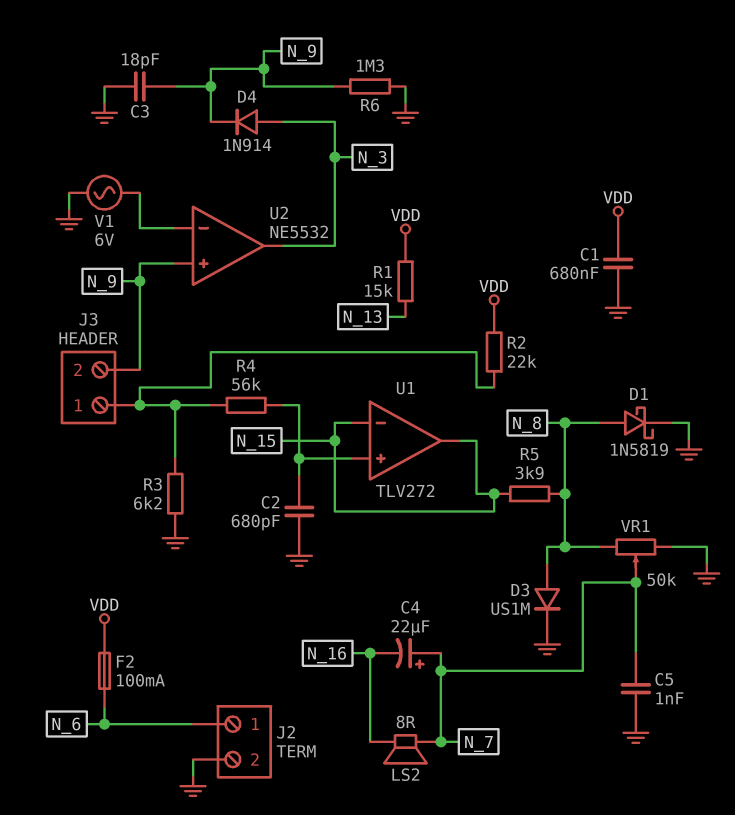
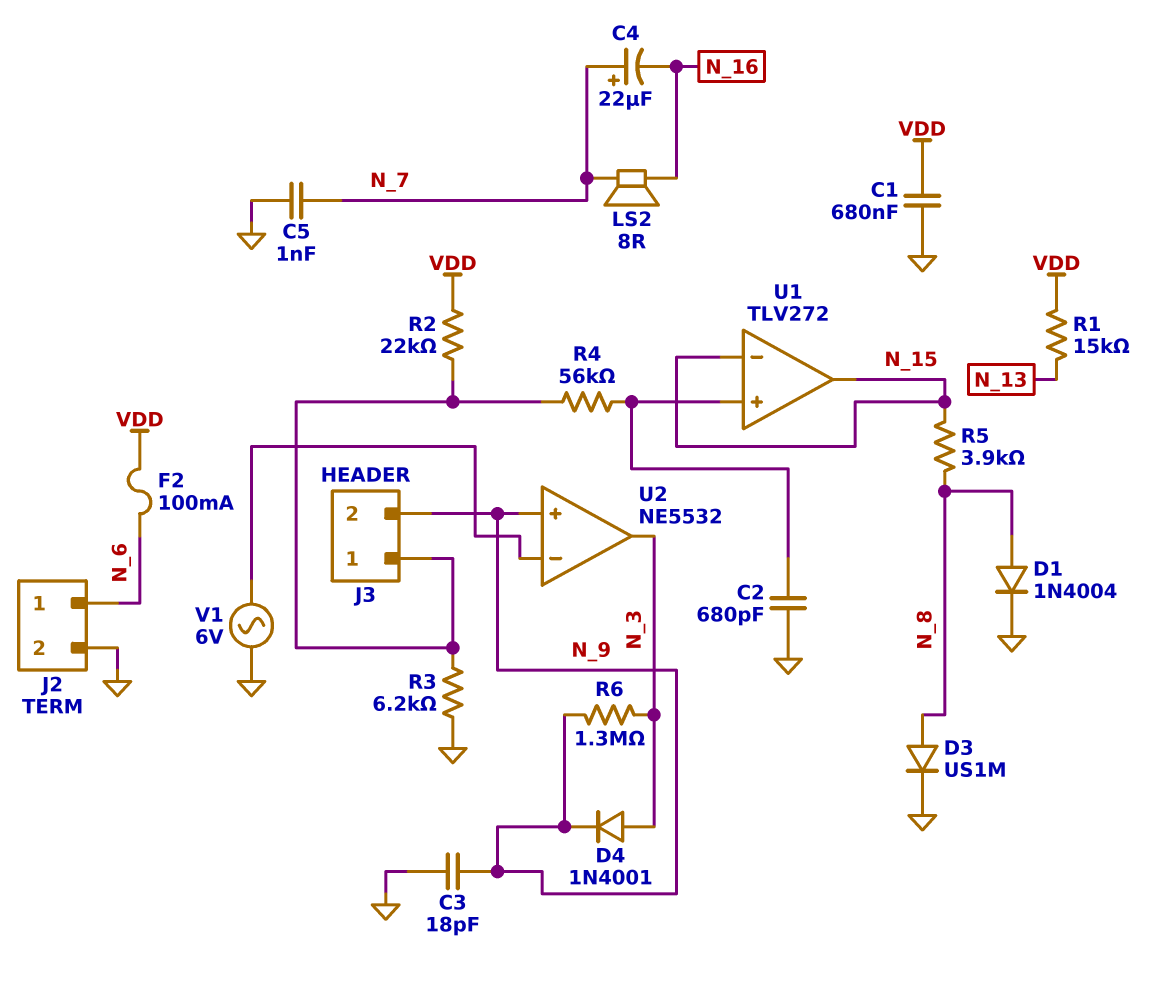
D1: schottky 1N5819 (A N_8, K GND) -> diode 1N4004 (A N_8, K GND)
D4: diode 1N914 (A N_3, K N_9) -> diode 1N4001 (A N_3, K N_9)
R6: 1.3M (GND, N_9) -> 1.3M (N_3, N_9)
VR1: 50k (GND, N_8, wiper N_7) -> none

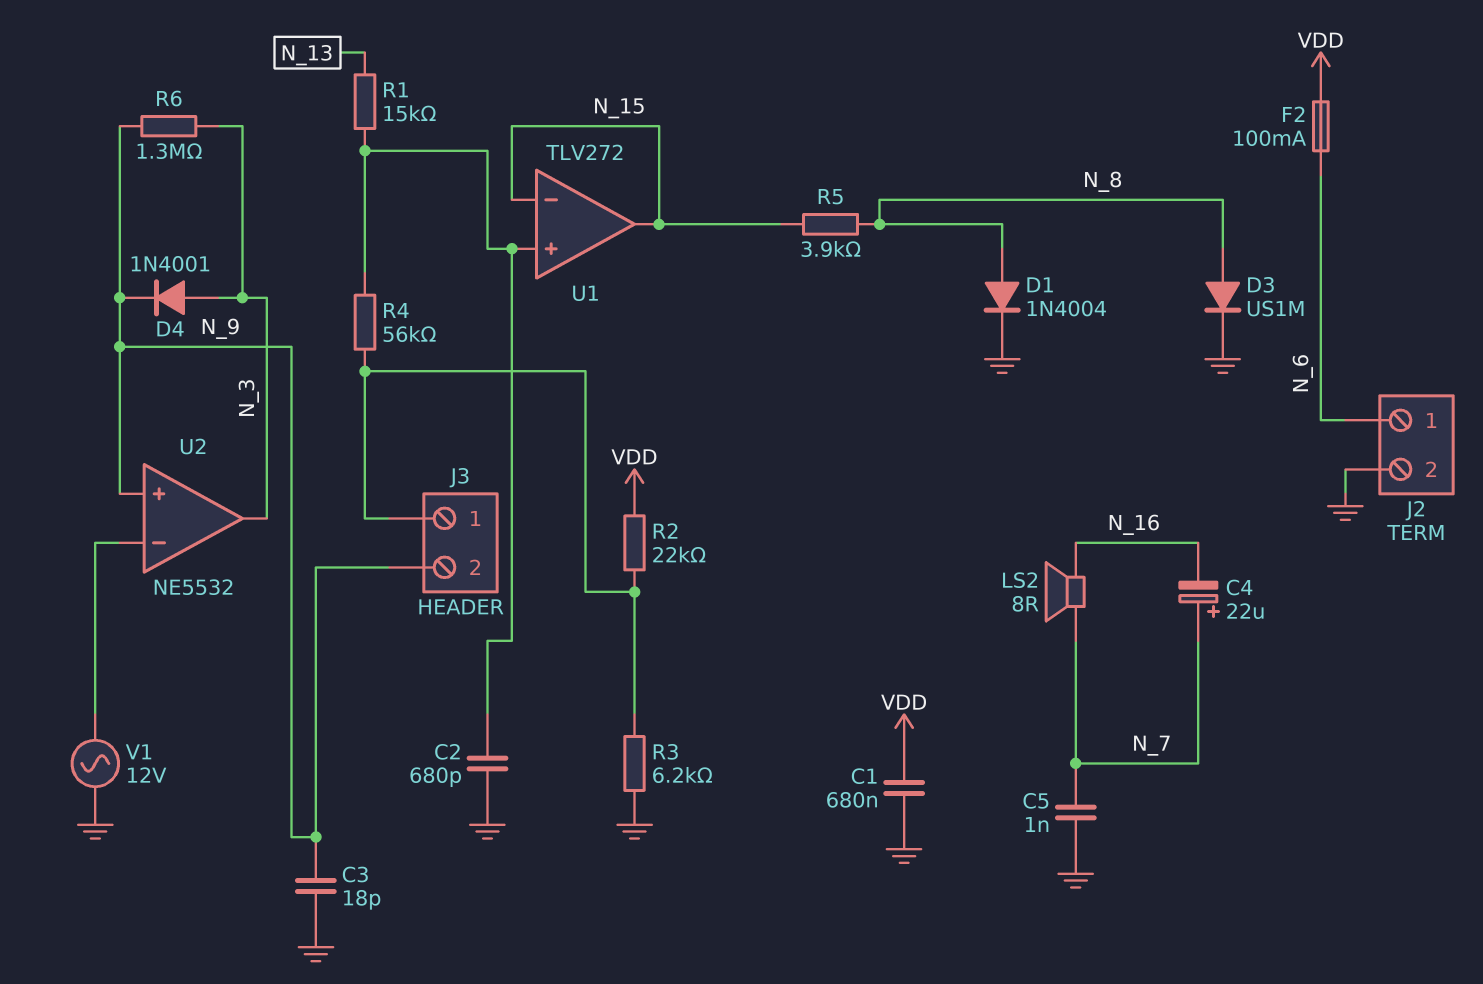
R1: 15k (N_13, VDD) -> 15k (N_13, U1/in+)
V1: AC 6V (GND, U2/in-) -> AC 12V (GND, U2/in-)

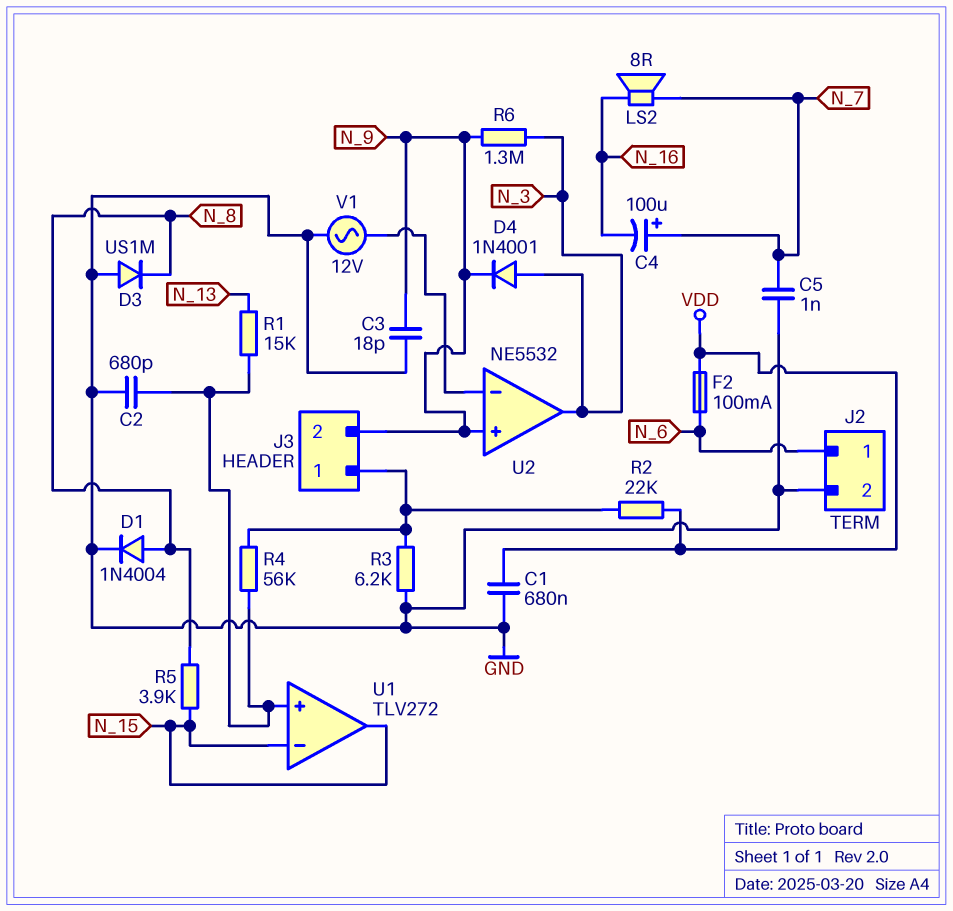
C4: 22uF (plus N_7, minus N_16) -> 100uF (plus N_7, minus N_16)
D3: diode US1M (A N_8, K GND) -> diode US1M (A GND, K N_8)

